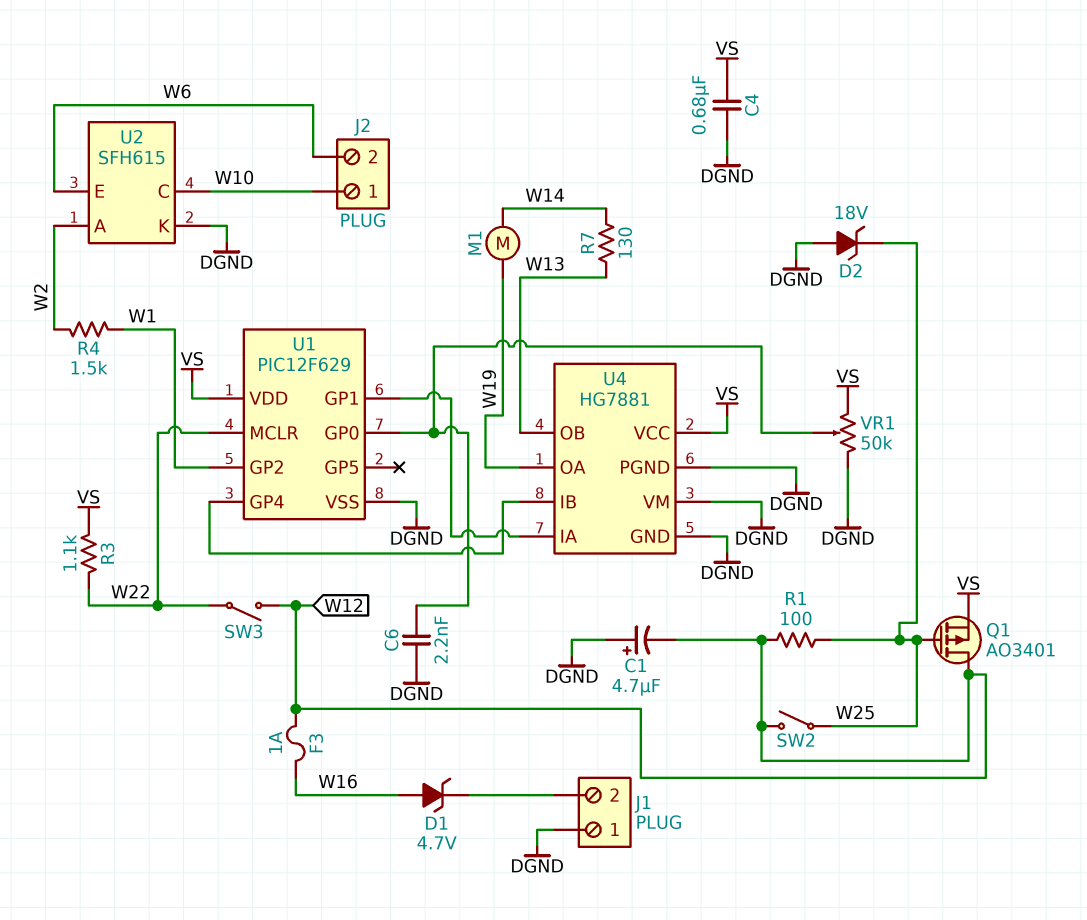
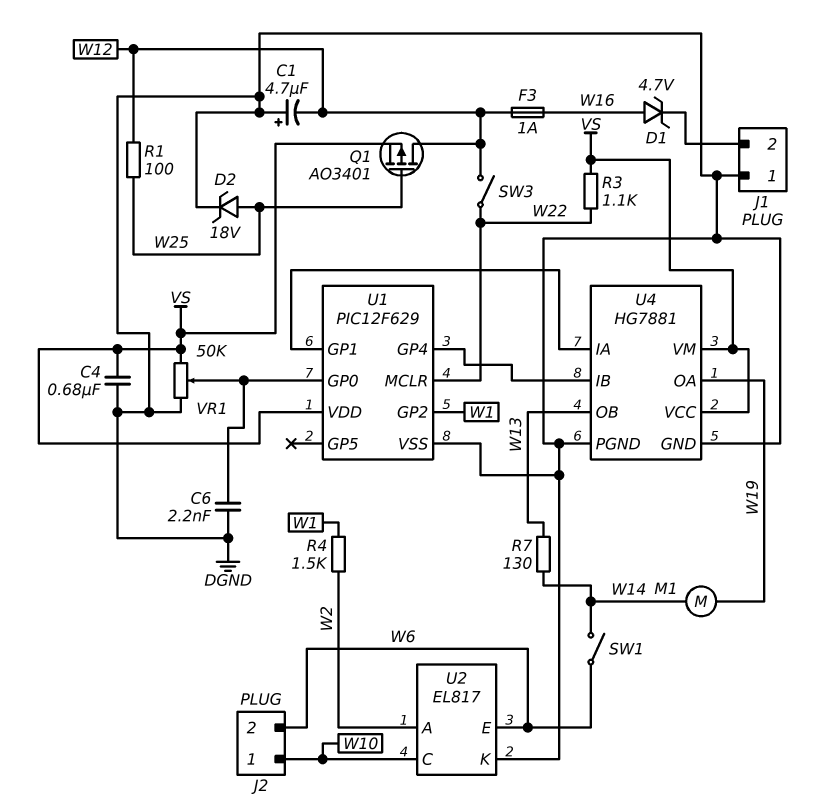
D2: zener 18V (A DGND, K W25) -> zener 18V (A W25, K DGND)
SW1: none -> switch (W6, W14)
SW2: switch (W12, W25) -> none
U2: SFH615 -> EL817
U4 pin VM: DGND -> VS

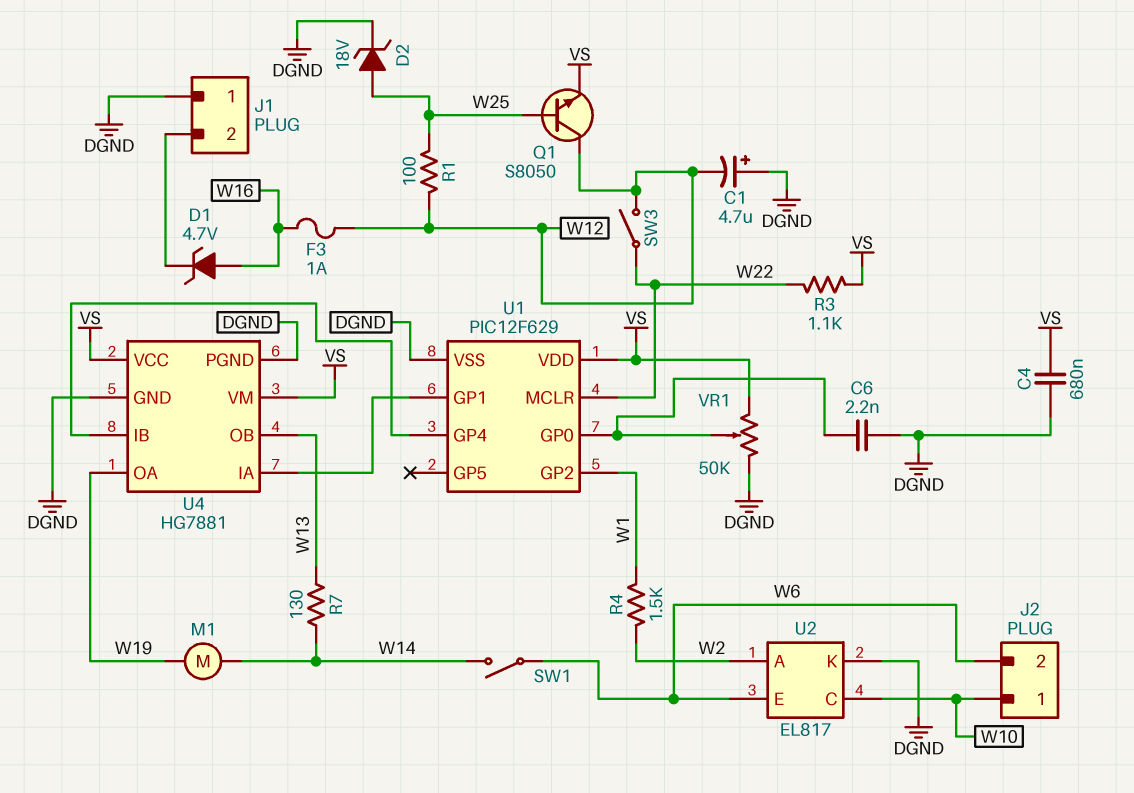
Q1: PMOS AO3401 (G W25, D W12, S VS) -> NPN S8050 (B W25, C W12, E VS)

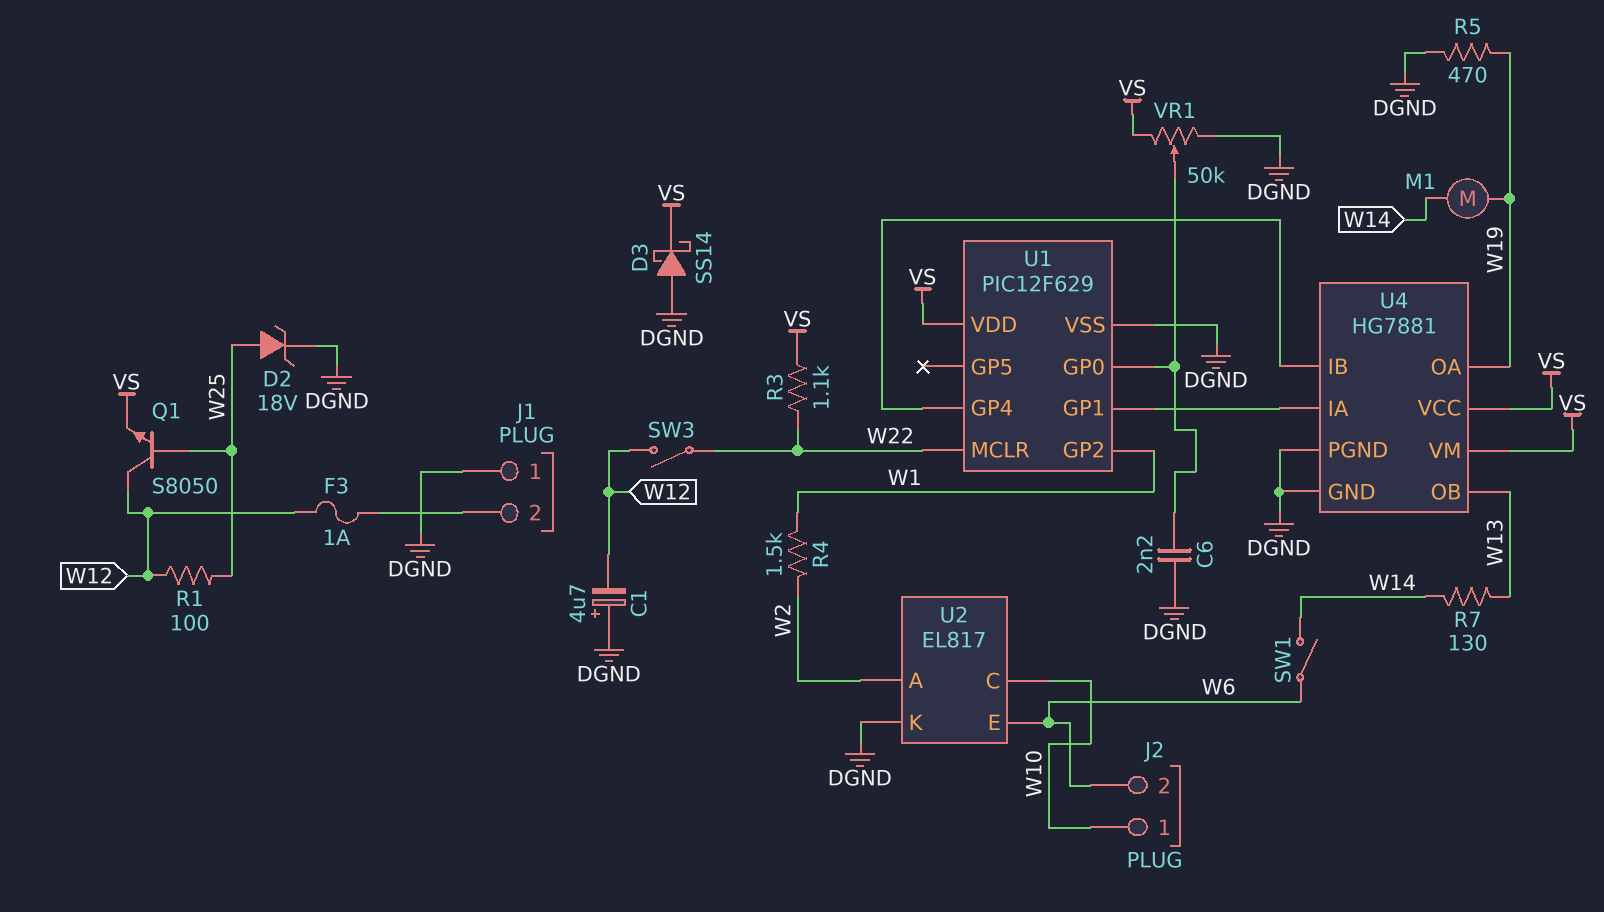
C4: 680nF (DGND, VS) -> none
D1: zener 4.7V (A W16, K J1/2) -> none
D3: none -> schottky SS14 (A DGND, K VS)
F3: 1A (W12, W16) -> 1A (J1/2, W12)
R5: none -> 470 (DGND, W19)

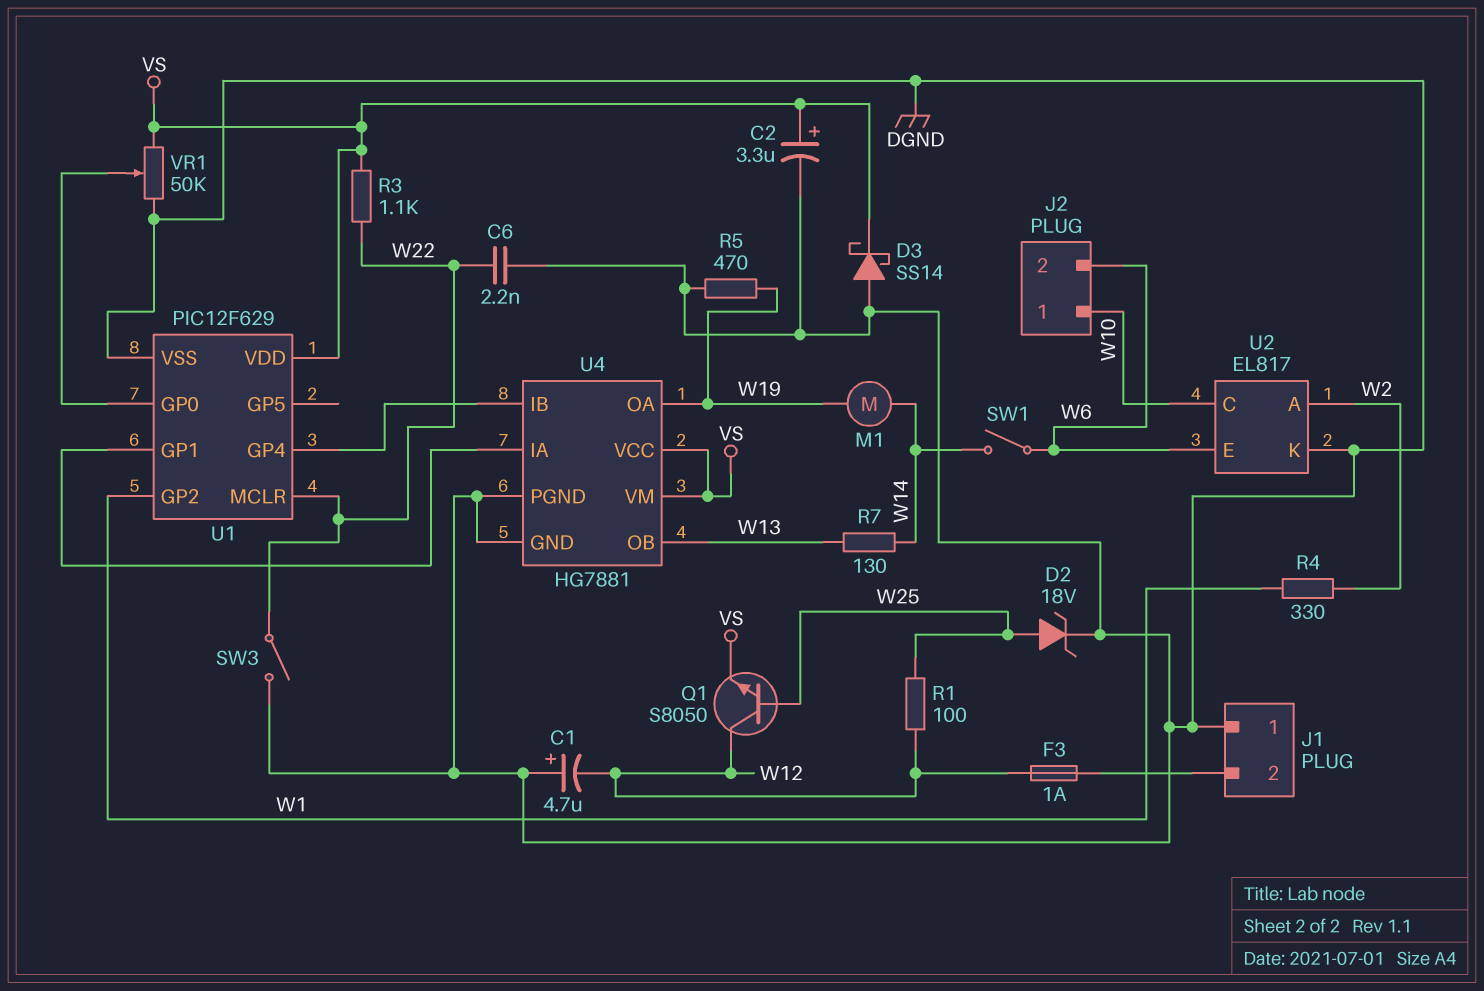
C2: none -> 3.3uF (plus VS, minus DGND)
C6: 2.2nF (DGND, U1/GP0) -> 2.2nF (DGND, W22)
R4: 1.5k (W1, W2) -> 330 (W1, W2)
SW3: switch (W12, W22) -> switch (DGND, W22)

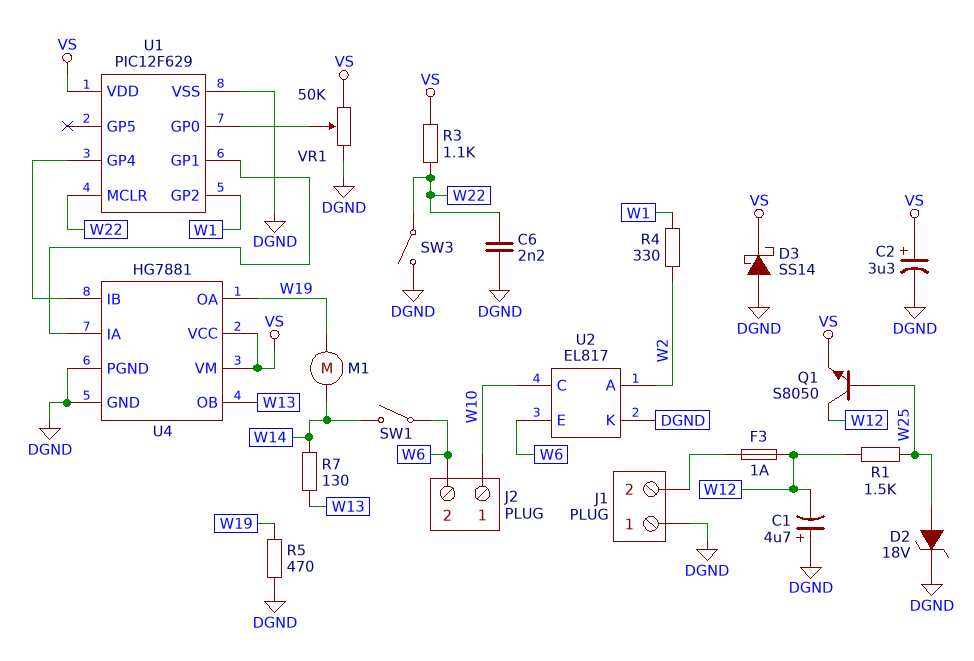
R1: 100 (W12, W25) -> 1.5k (W12, W25)

